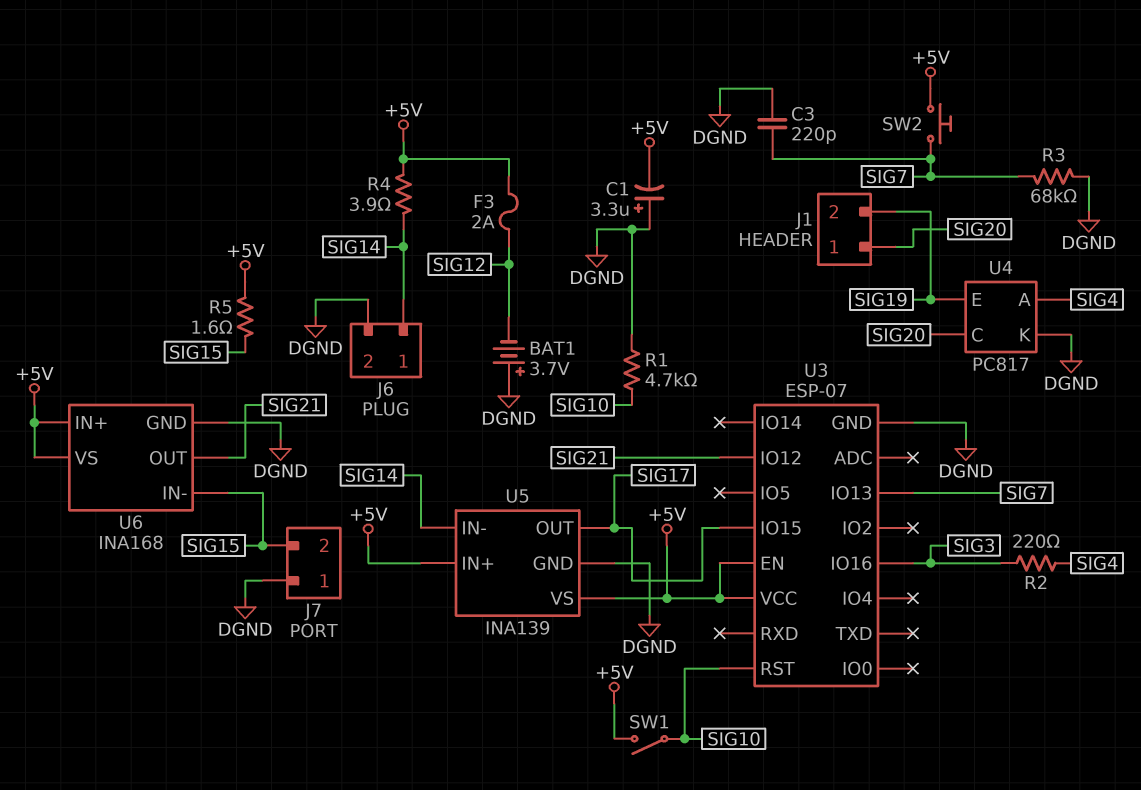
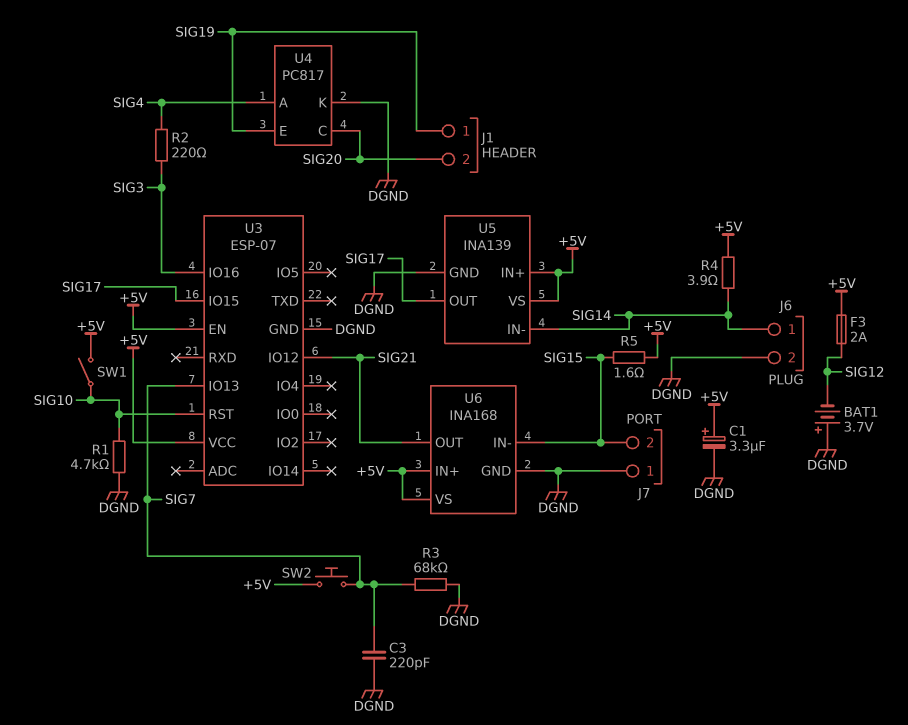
C1: 3.3uF (plus DGND, minus +5V) -> 3.3uF (plus +5V, minus DGND)
J1 pin 1: SIG20 -> SIG19
J1 pin 2: SIG19 -> SIG20

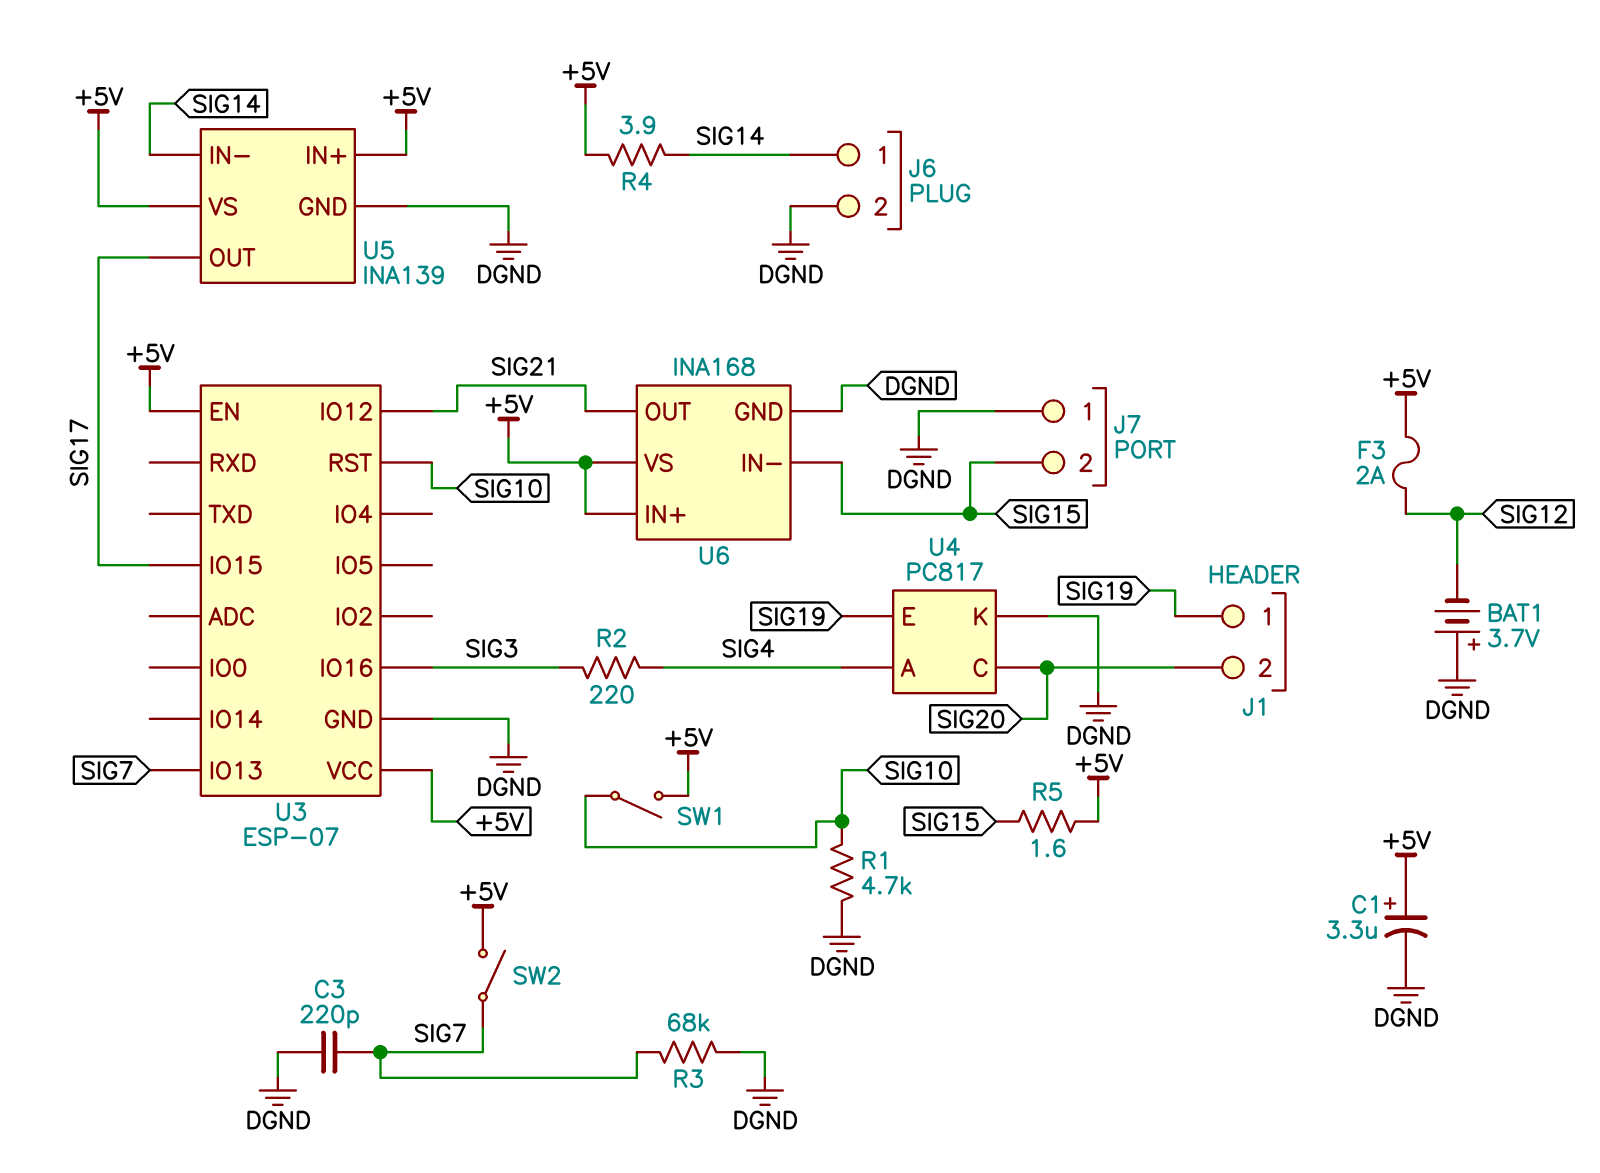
SW2: button (+5V, SIG7) -> switch (+5V, SIG7)

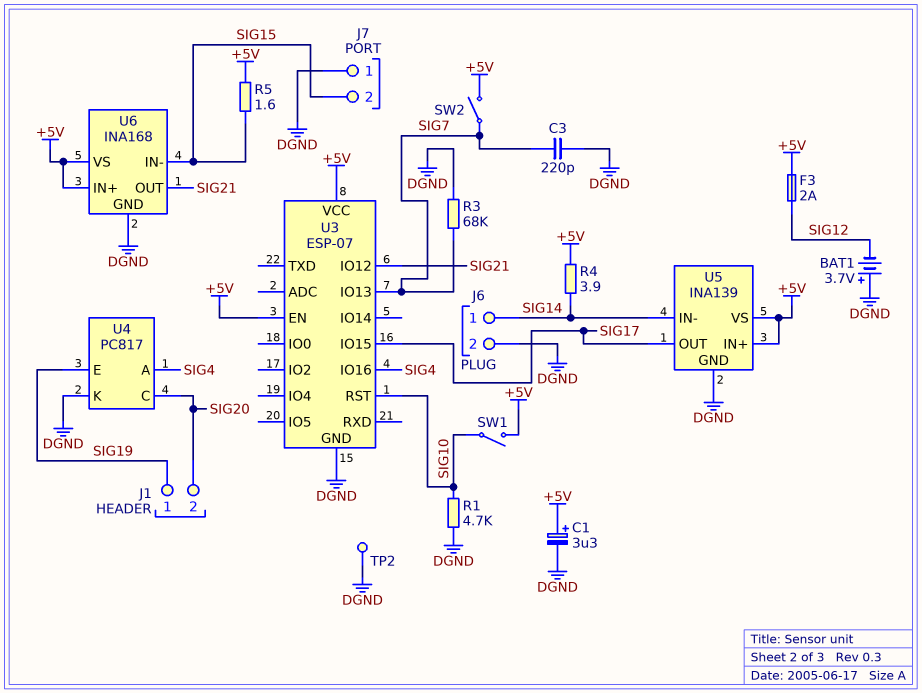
R2: 220 (SIG3, SIG4) -> none
TP2: none -> test point (DGND)
U3 pin IO16: SIG3 -> SIG4

